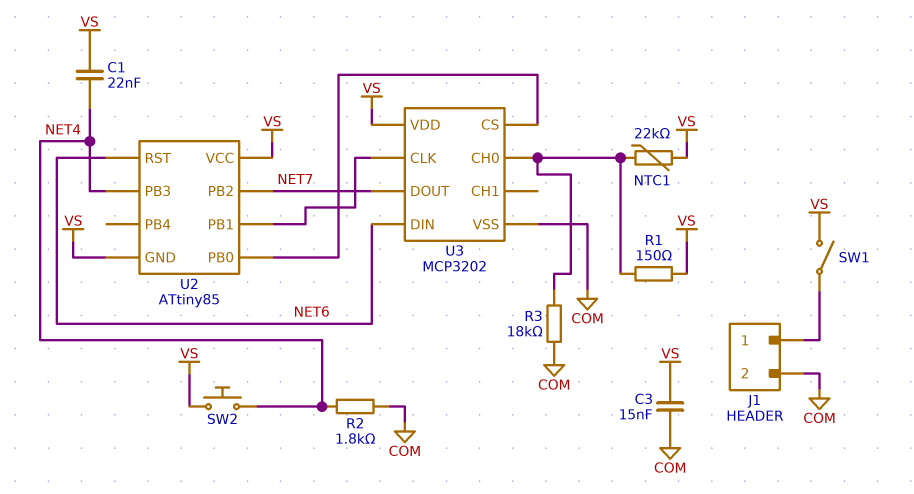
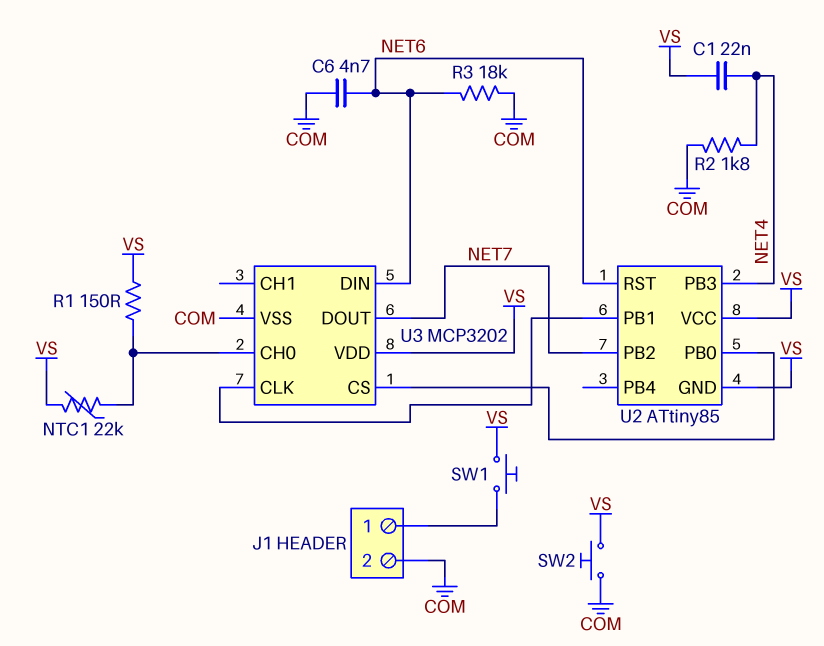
C3: 15nF (COM, VS) -> none
C6: none -> 4.7nF (COM, NET6)
R3: 18k (COM, U3/CH0) -> 18k (COM, NET6)
SW1: switch (J1/1, VS) -> button (J1/1, VS)
SW2: button (NET4, VS) -> button (COM, VS)

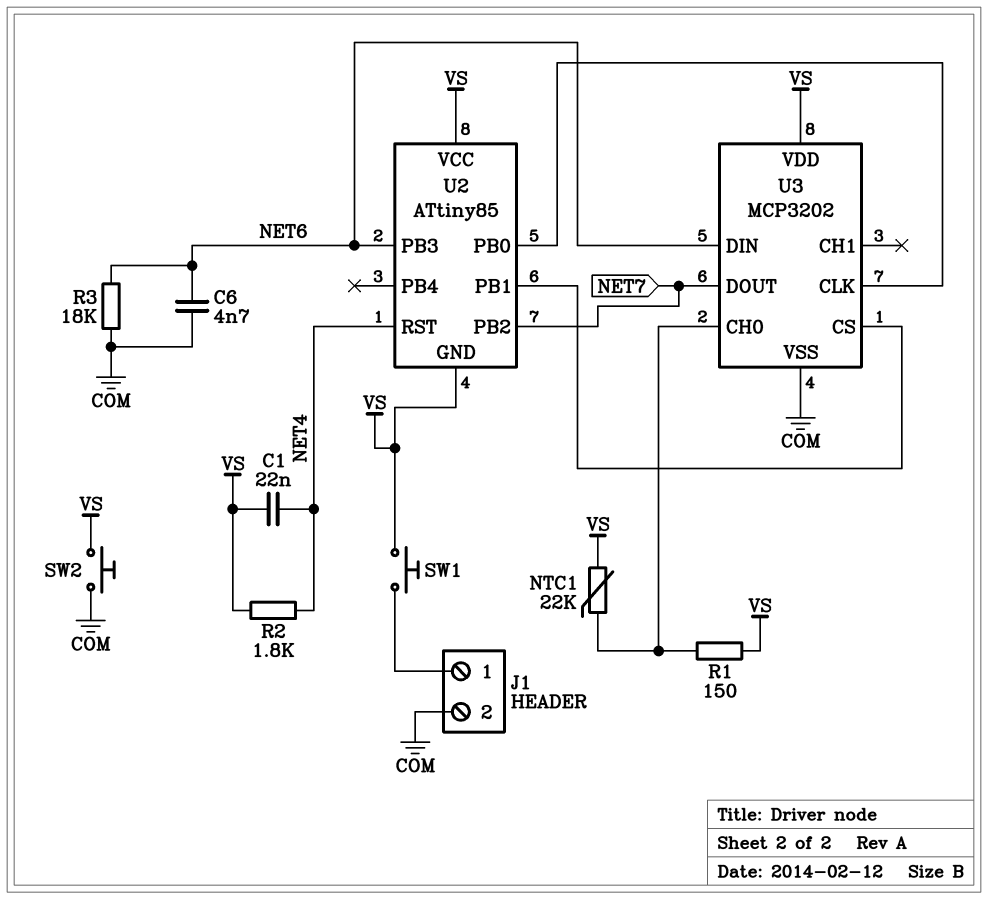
R2: 1.8k (COM, NET4) -> 1.8k (NET4, VS)
U2 pin PB3: NET4 -> NET6
U2 pin RST: NET6 -> NET4
U3 pin CLK: U2/PB1 -> U2/PB0
U3 pin CS: U2/PB0 -> U2/PB1

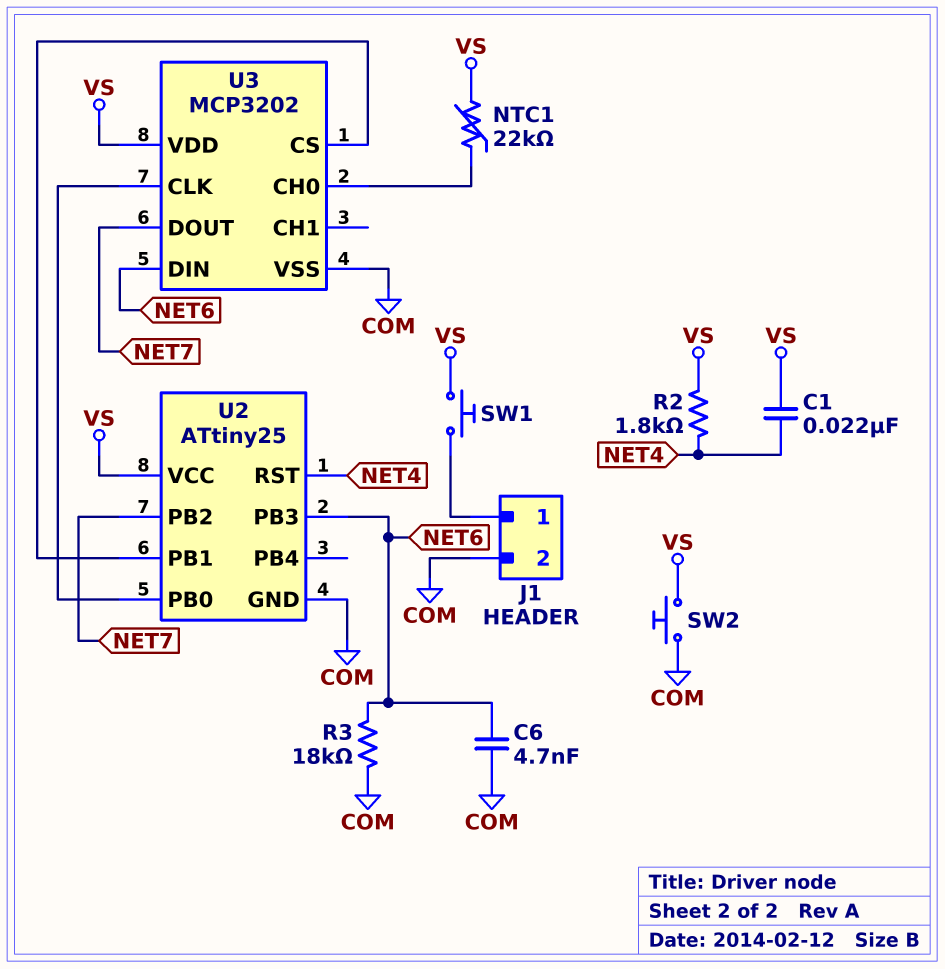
R1: 150 (U3/CH0, VS) -> none
U2: ATtiny85 -> ATtiny25
U2 pin GND: VS -> COM

